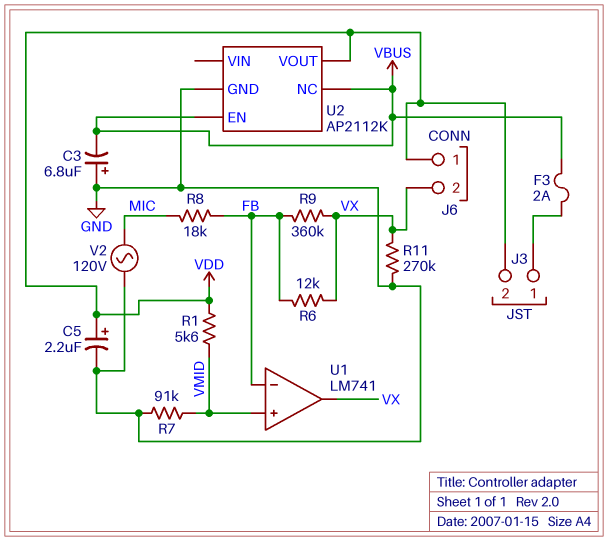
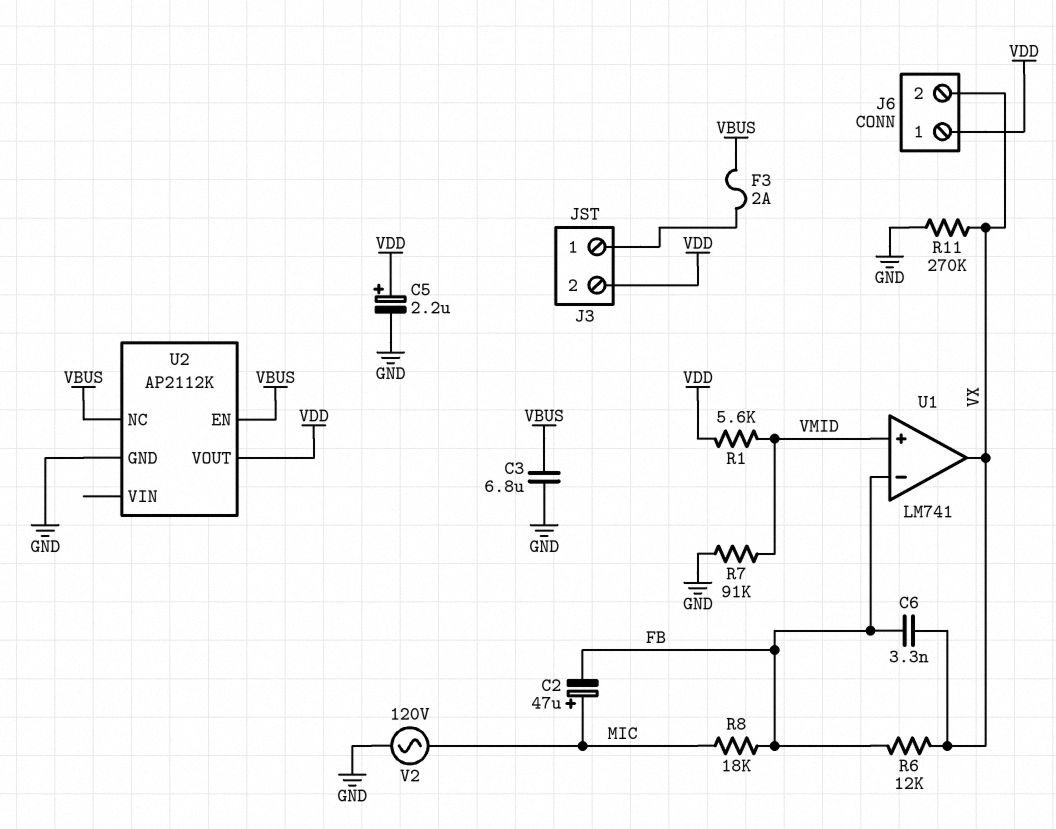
C2: none -> 47uF (plus MIC, minus FB)
C3: 6.8uF (plus GND, minus VBUS) -> 6.8uF (GND, VBUS)
C6: none -> 3.3nF (FB, VX)
R9: 360k (FB, VX) -> none

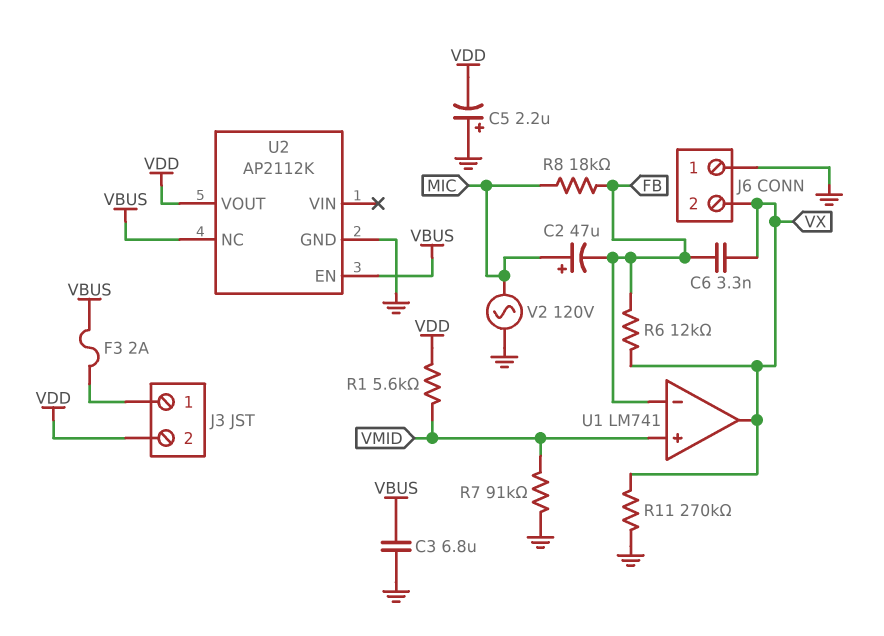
C5: 2.2uF (plus VDD, minus GND) -> 2.2uF (plus GND, minus VDD)
J6 pin 1: VDD -> GND

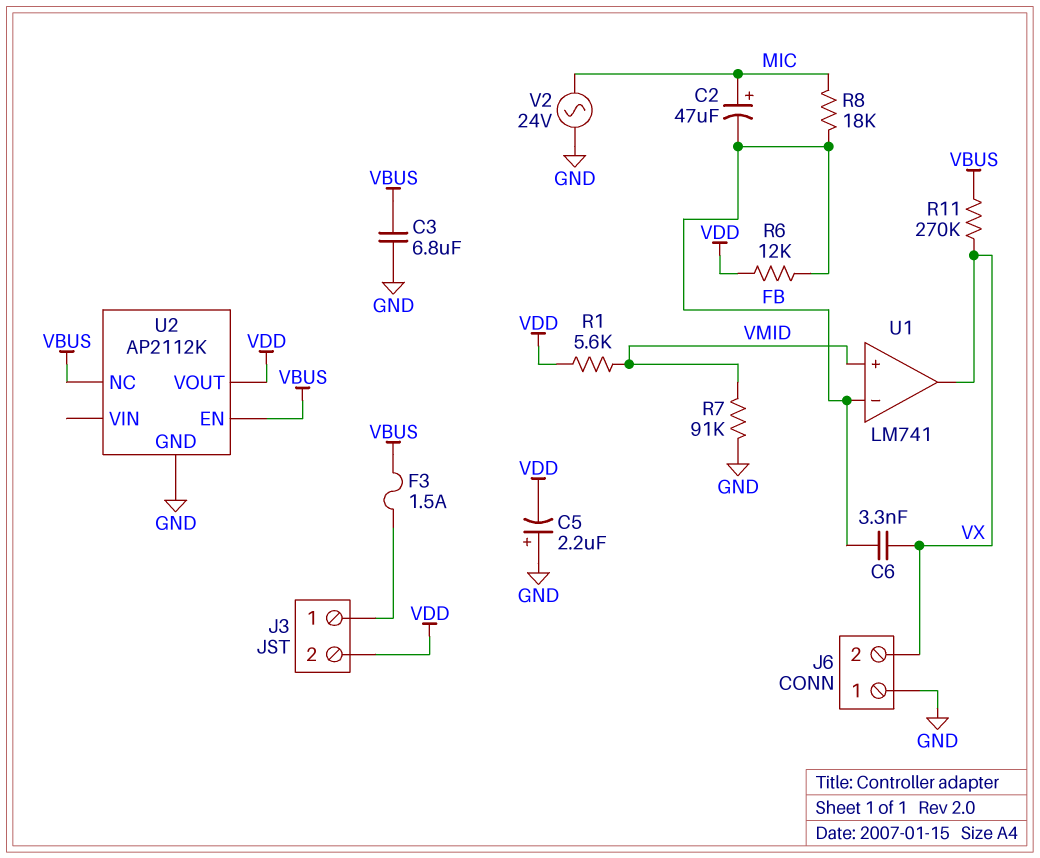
F3: 2A (J3/1, VBUS) -> 1.5A (J3/1, VBUS)
R6: 12k (FB, VX) -> 12k (FB, VDD)
R11: 270k (GND, VX) -> 270k (VBUS, VX)
V2: AC 120V (GND, MIC) -> AC 24V (GND, MIC)

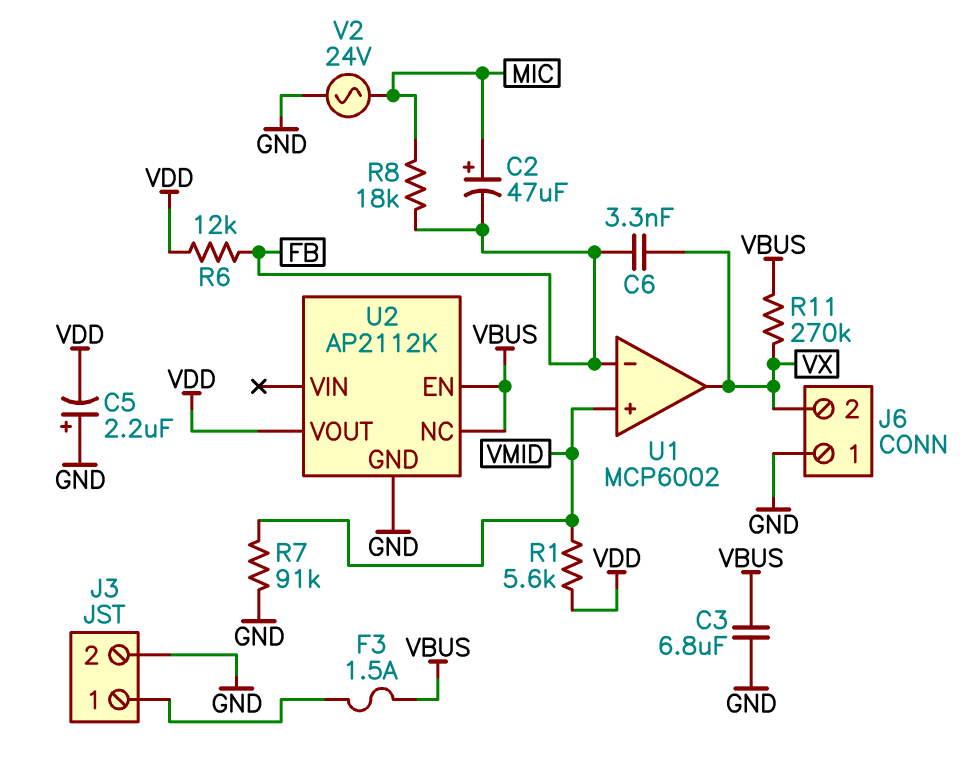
J3 pin 2: VDD -> GND
U1: LM741 -> MCP6002

